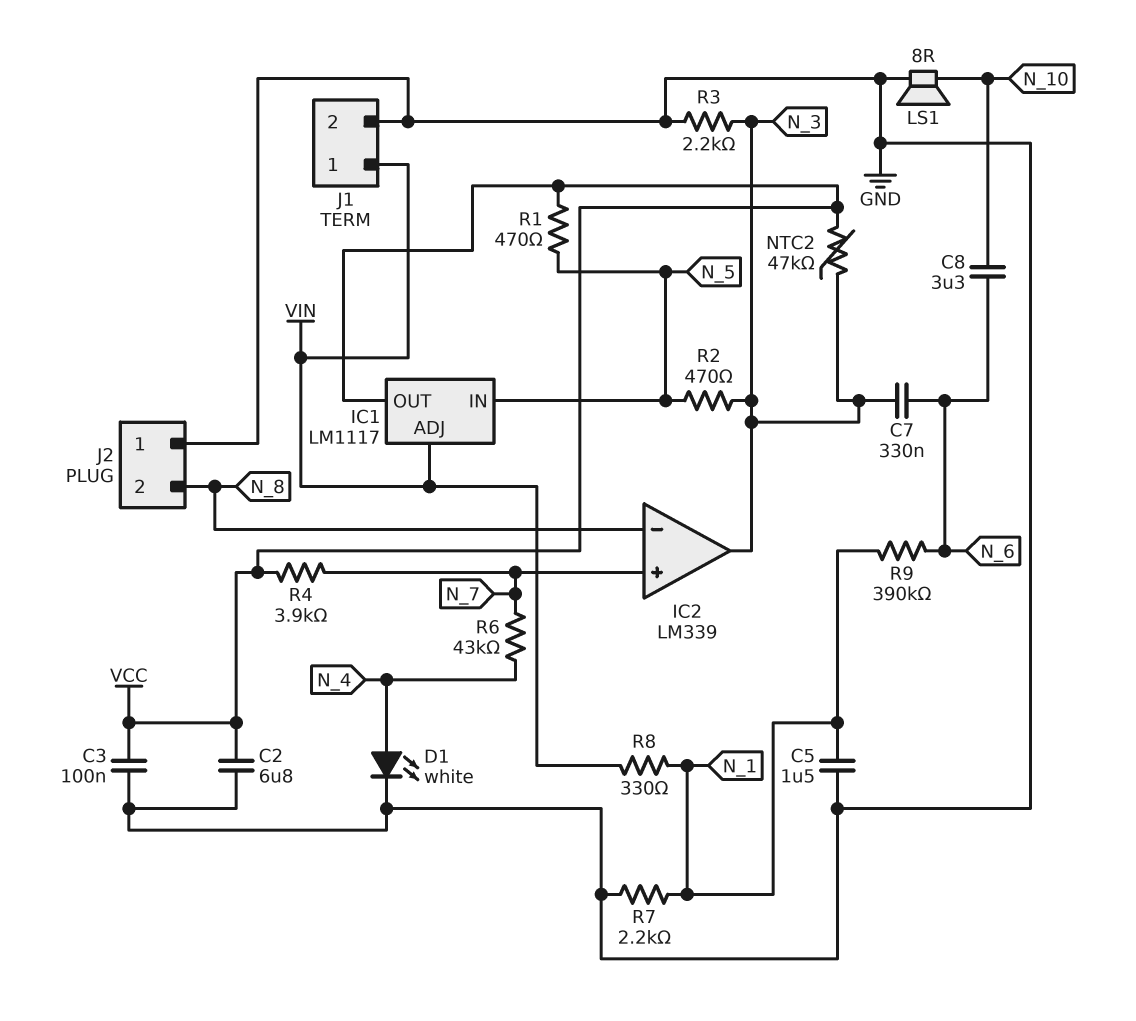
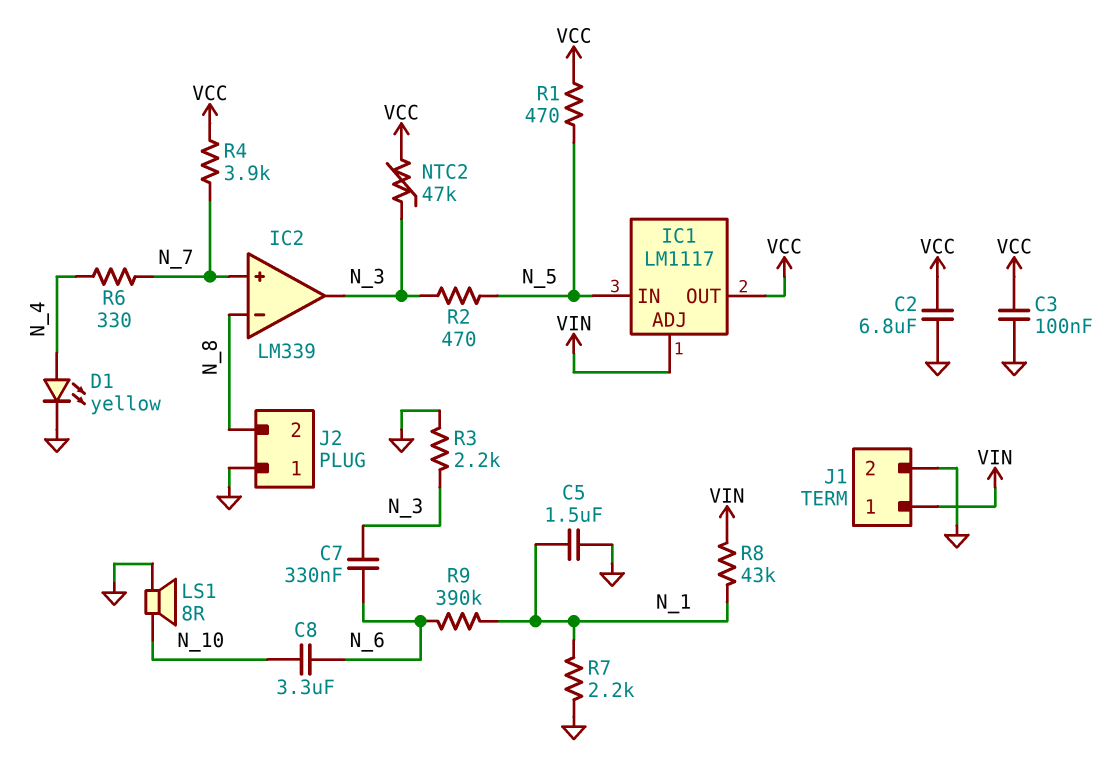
D1: LED white (A N_4, K GND) -> LED yellow (A N_4, K GND)
R6: 43k (N_4, N_7) -> 330 (N_4, N_7)
R8: 330 (N_1, VIN) -> 43k (N_1, VIN)

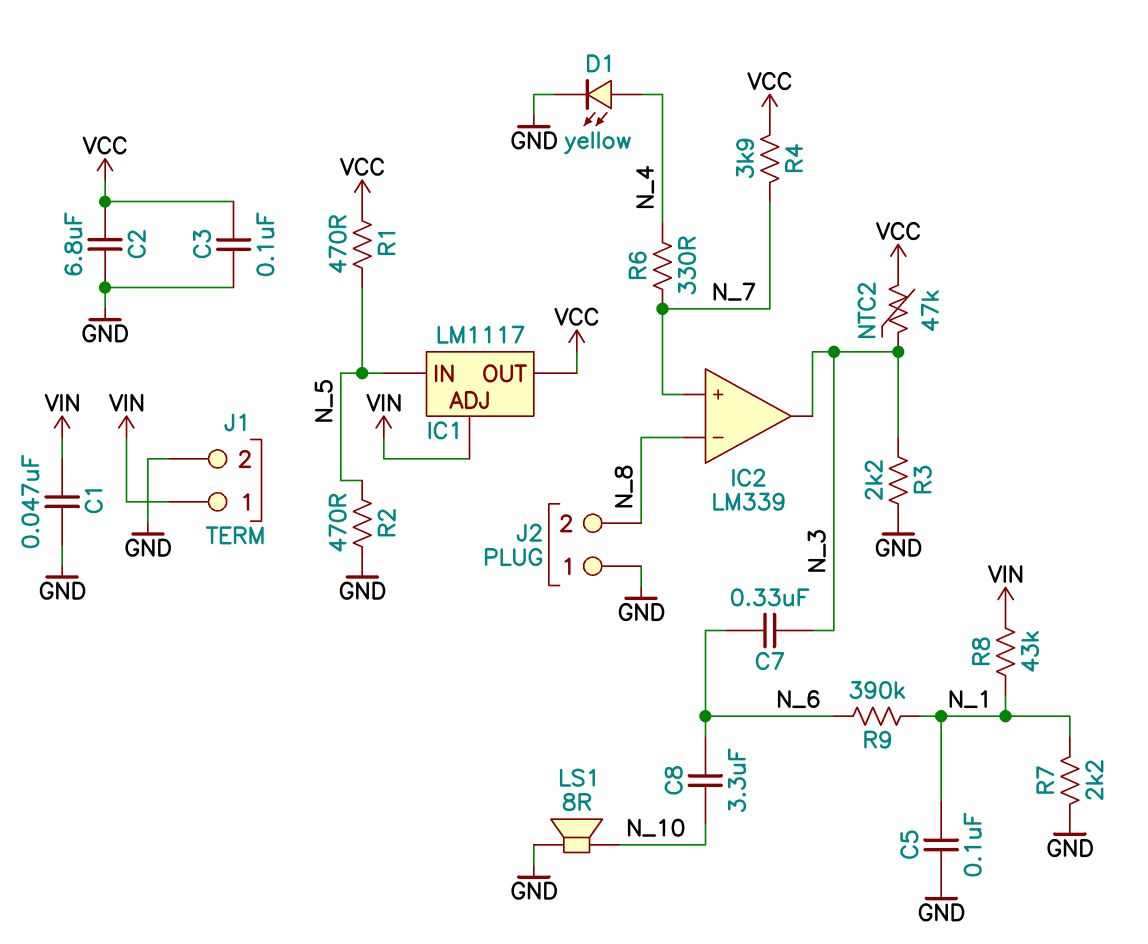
C1: none -> 47nF (GND, VIN)
C5: 1.5uF (GND, N_1) -> 100nF (GND, N_1)
R2: 470 (N_3, N_5) -> 470 (GND, N_5)

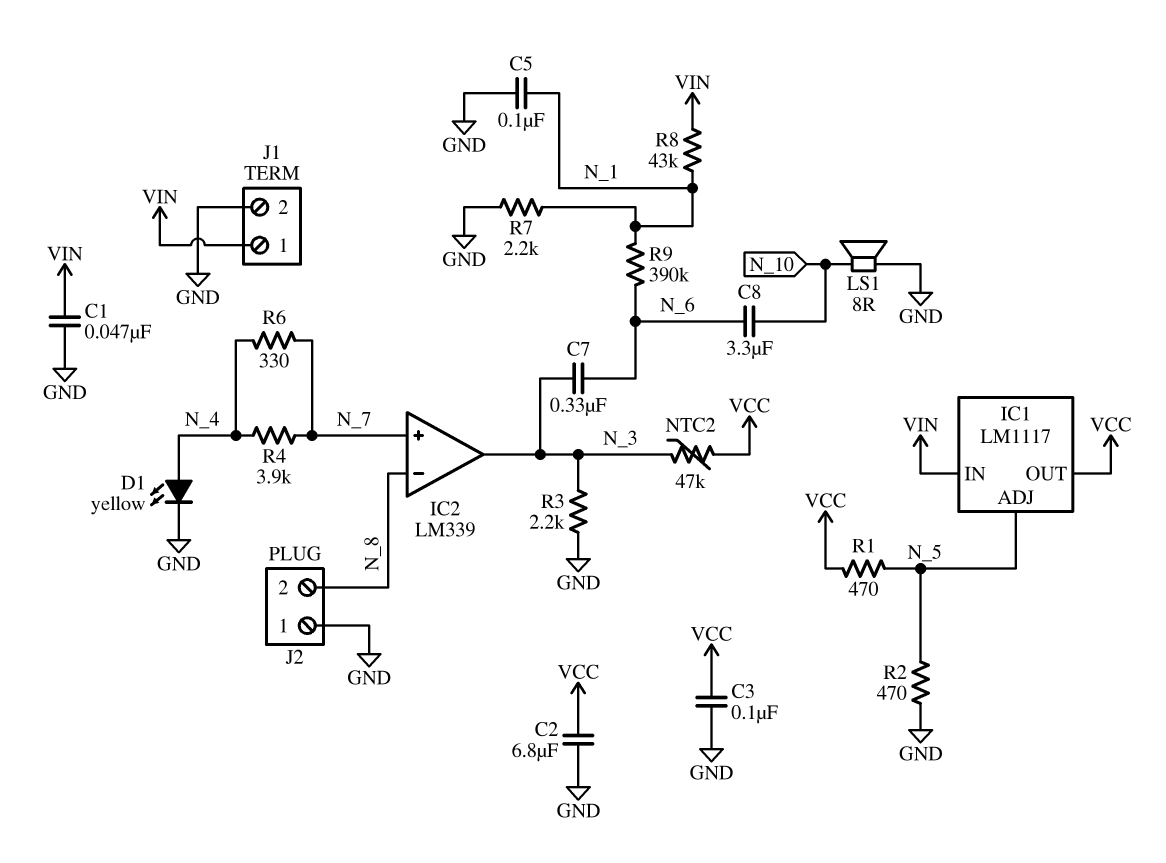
IC1 pin ADJ: VIN -> N_5
IC1 pin IN: N_5 -> VIN
R4: 3.9k (N_7, VCC) -> 3.9k (N_4, N_7)

